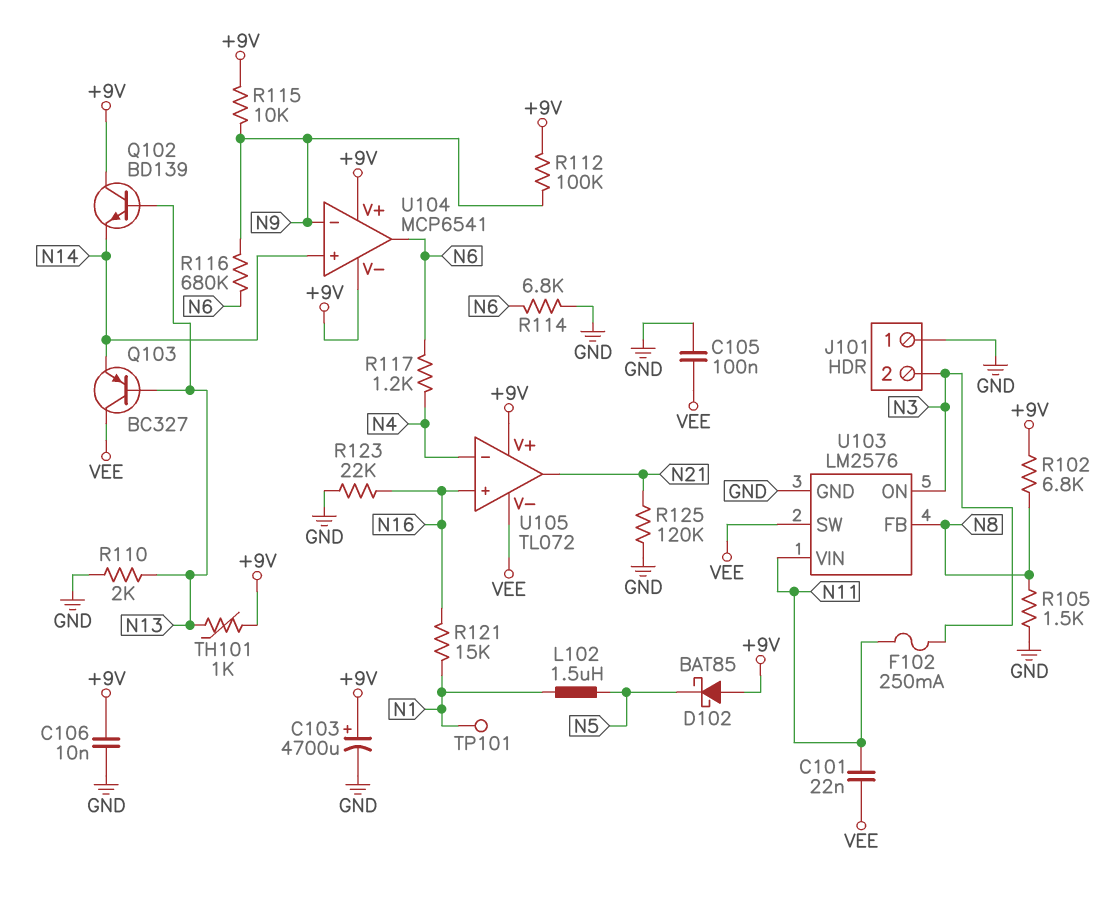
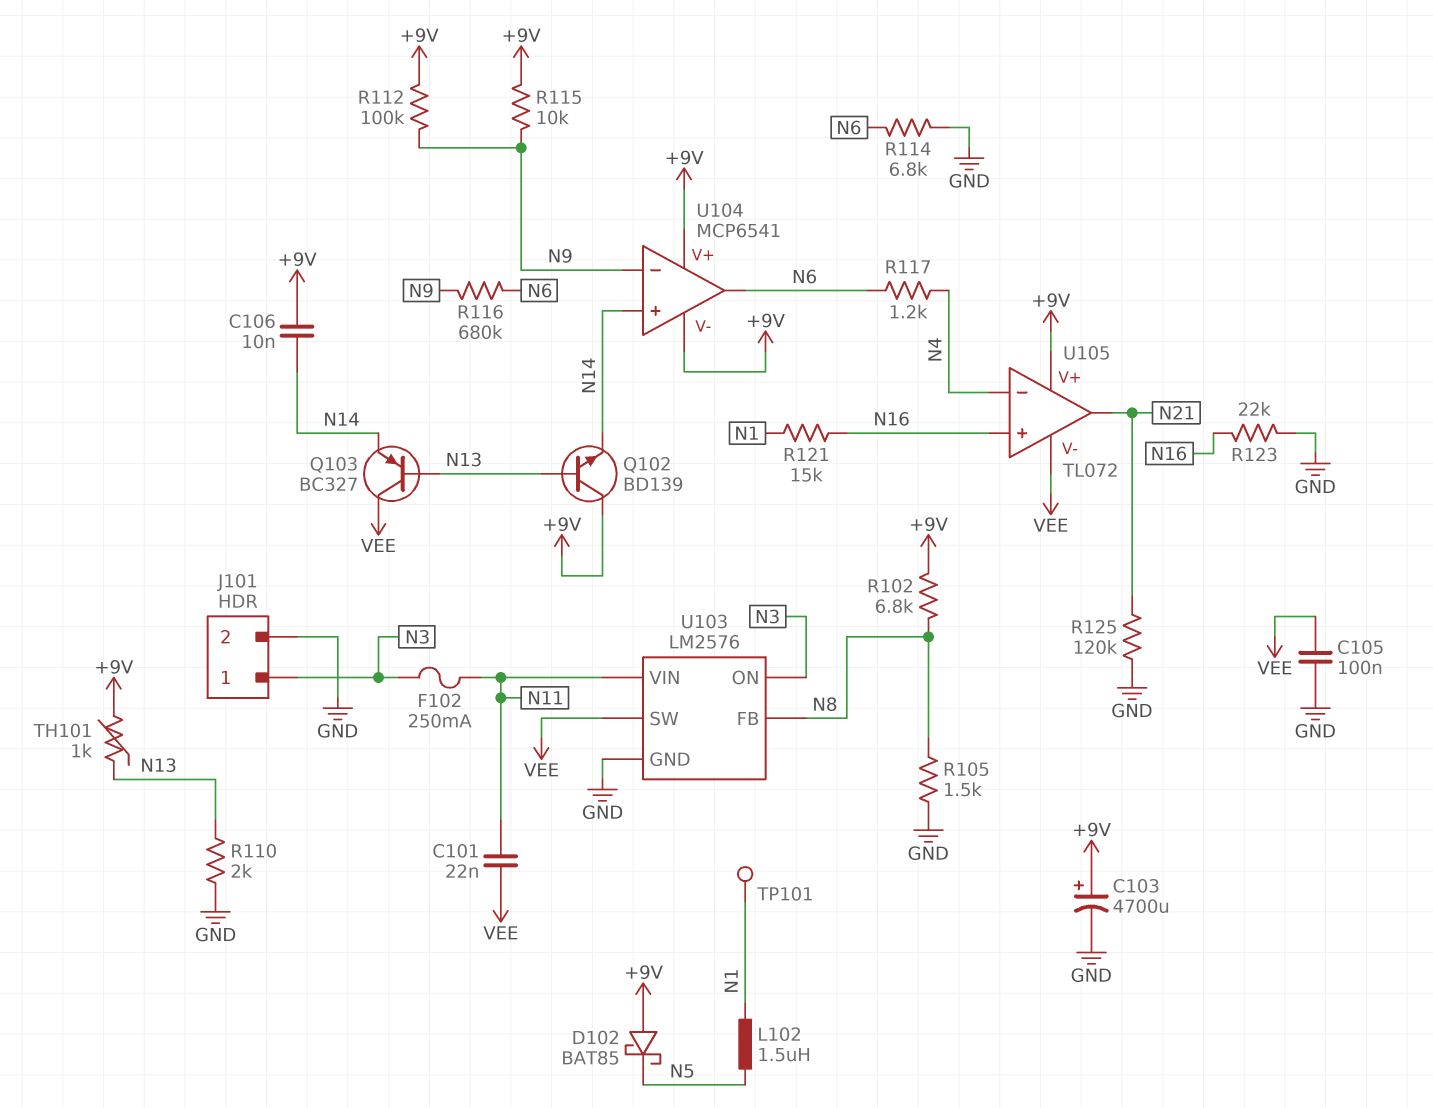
C106: 10nF (+9V, GND) -> 10nF (+9V, N14)
J101 pin 1: GND -> N3
J101 pin 2: N3 -> GND

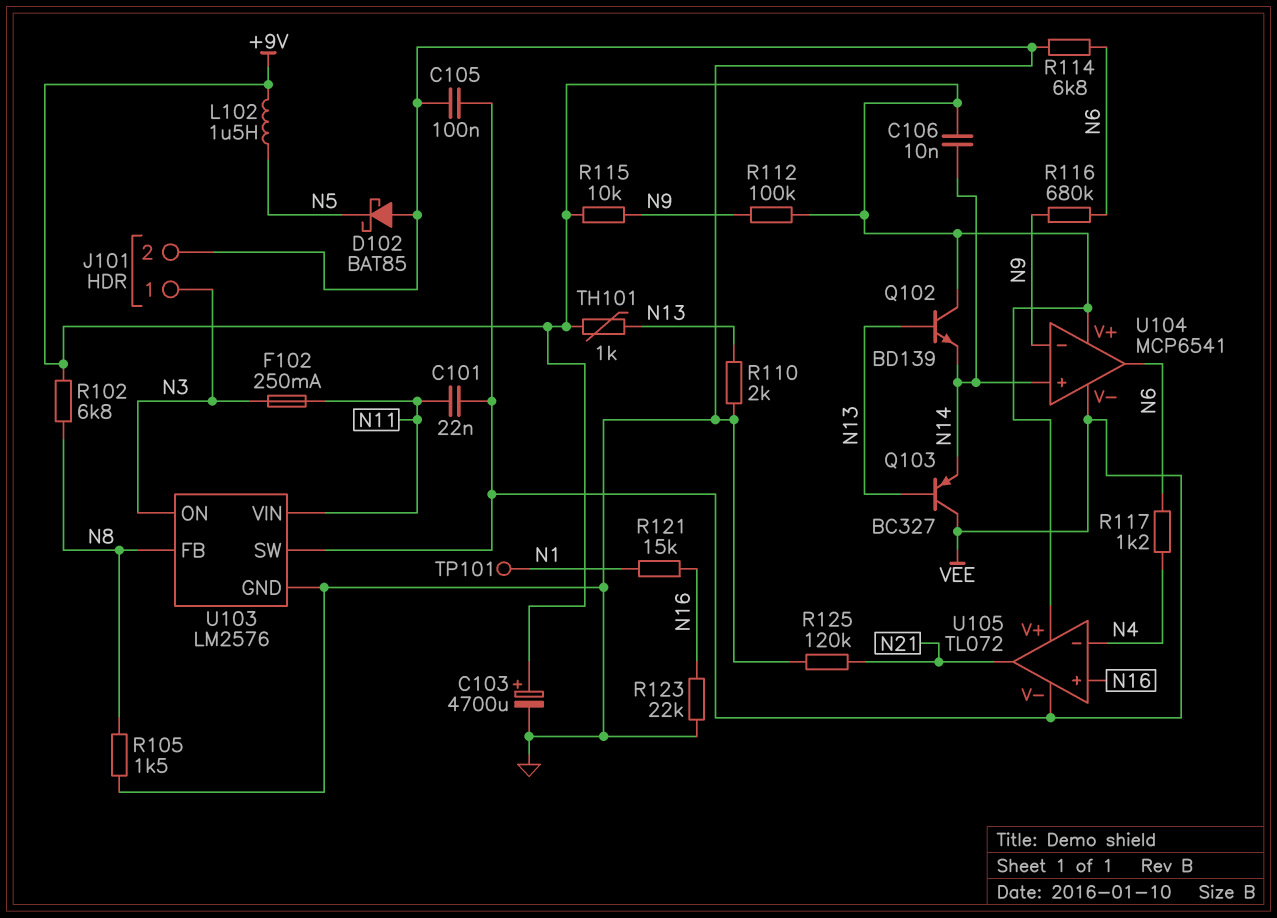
D102: schottky BAT85 (A +9V, K N5) -> schottky BAT85 (A GND, K N5)
L102: 1.5uH (N1, N5) -> 1.5uH (+9V, N5)
U104 pin V-: +9V -> VEE

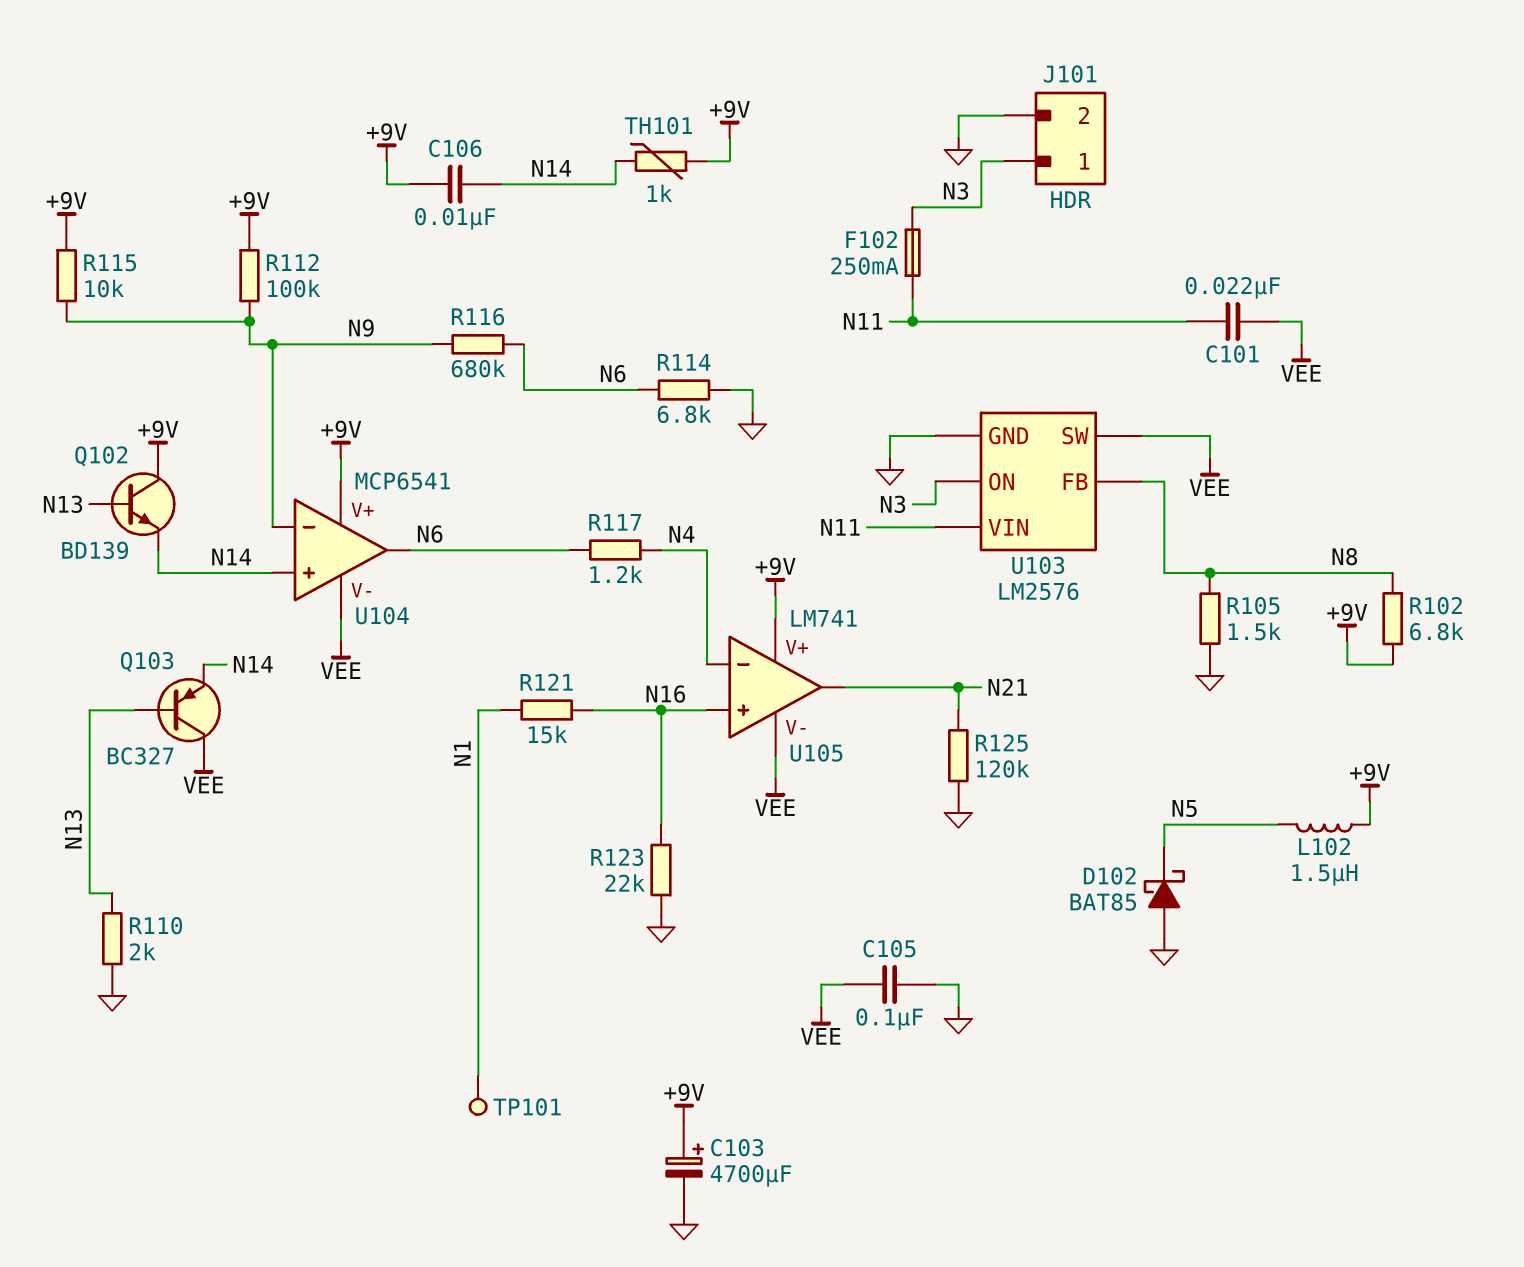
TH101: 1k (+9V, N13) -> 1k (+9V, N14)
U105: TL072 -> LM741

